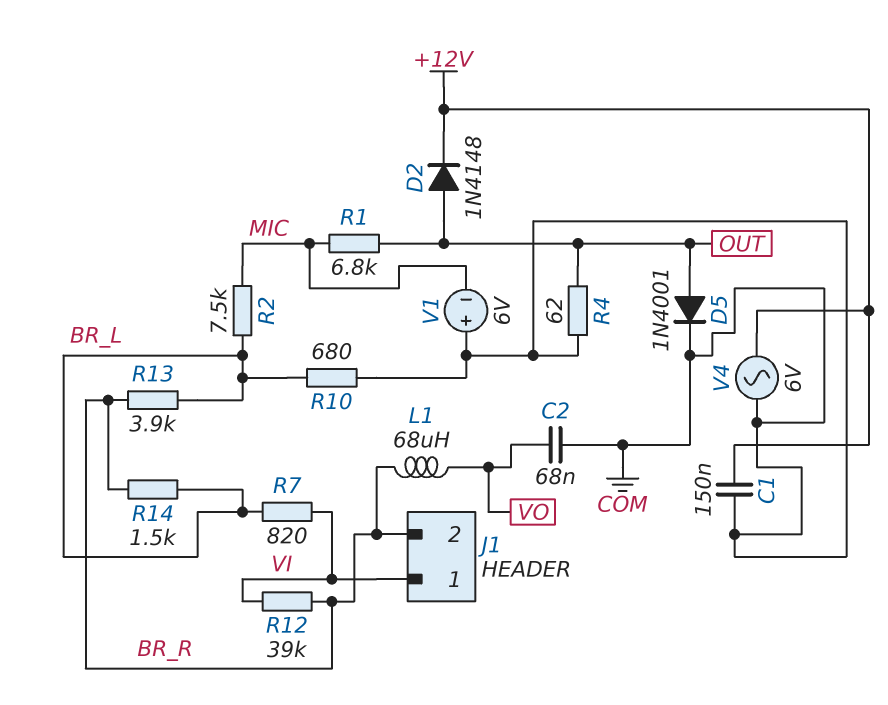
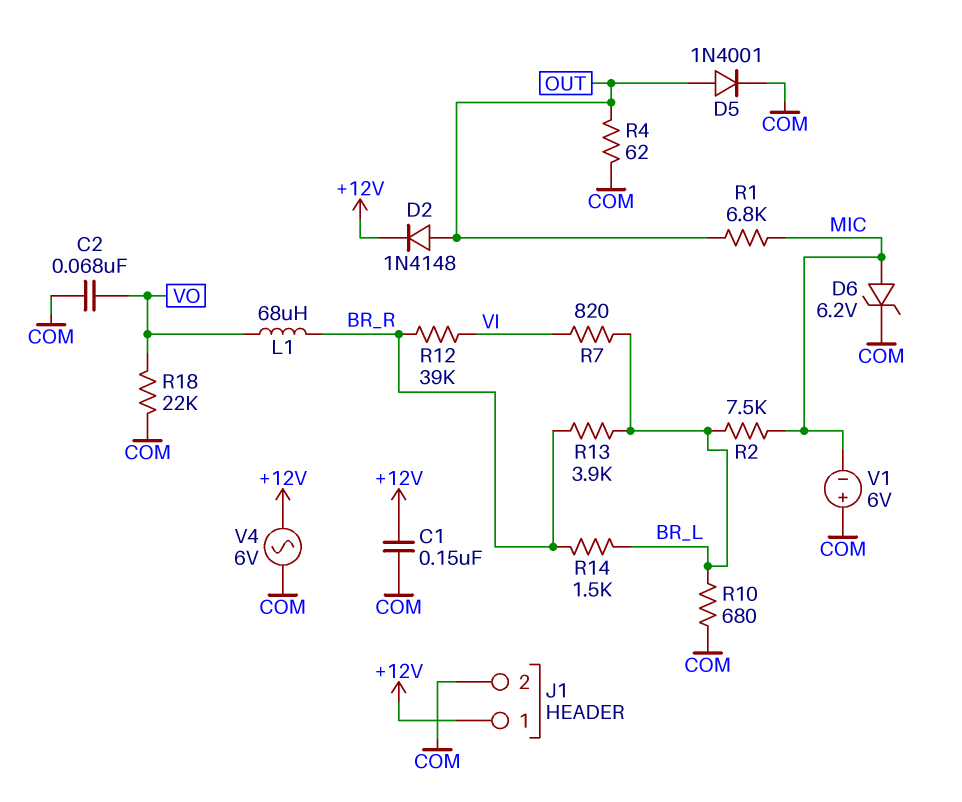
D6: none -> zener 6.2V (A MIC, K COM)
J1 pin 1: VI -> +12V
J1 pin 2: BR_R -> COM
R18: none -> 22k (COM, VO)

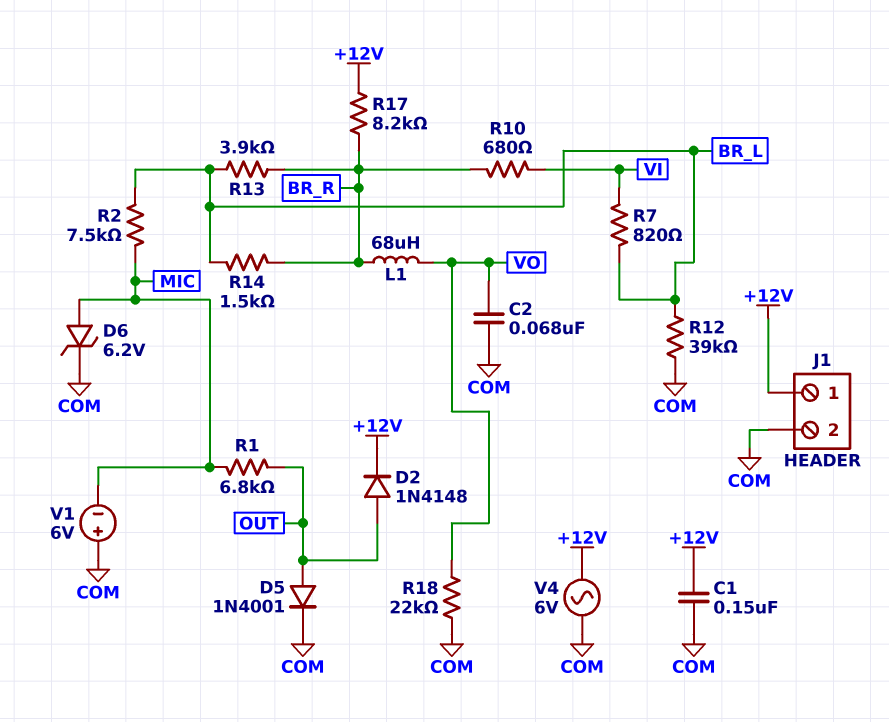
R4: 62 (COM, OUT) -> none
R10: 680 (BR_L, COM) -> 680 (BR_R, VI)
R12: 39k (BR_R, VI) -> 39k (BR_L, COM)
R17: none -> 8.2k (+12V, BR_R)

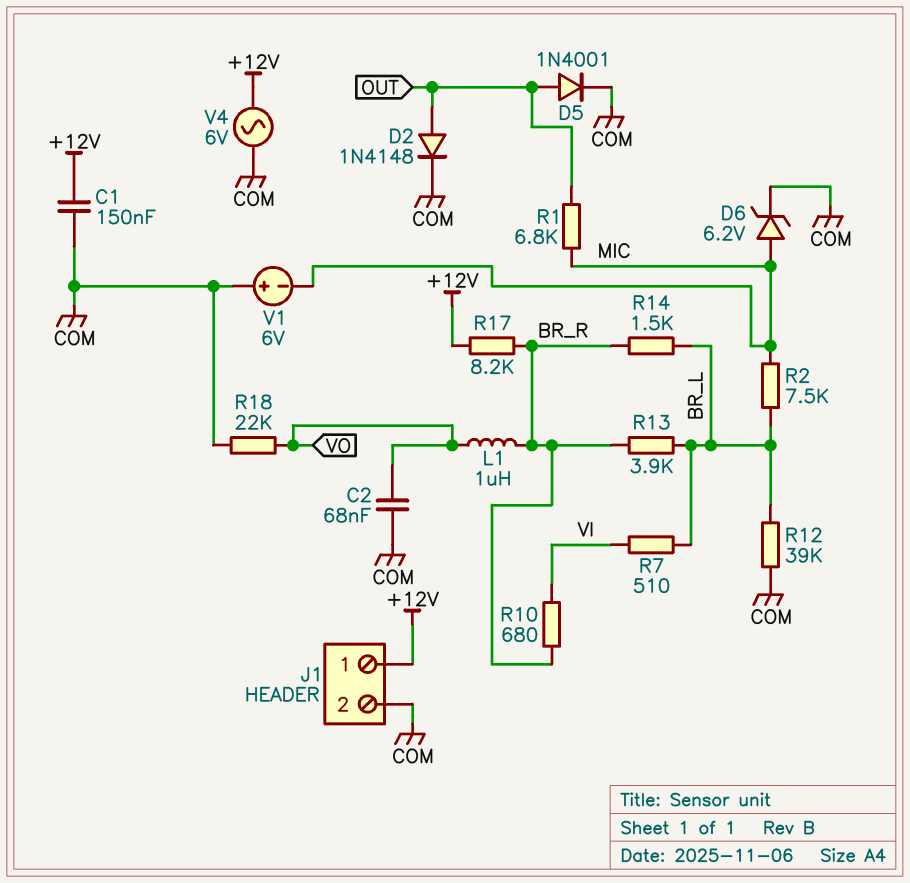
D2: diode 1N4148 (A OUT, K +12V) -> diode 1N4148 (A OUT, K COM)
L1: 68uH (BR_R, VO) -> 1uH (BR_R, VO)
R7: 820 (BR_L, VI) -> 510 (BR_L, VI)

